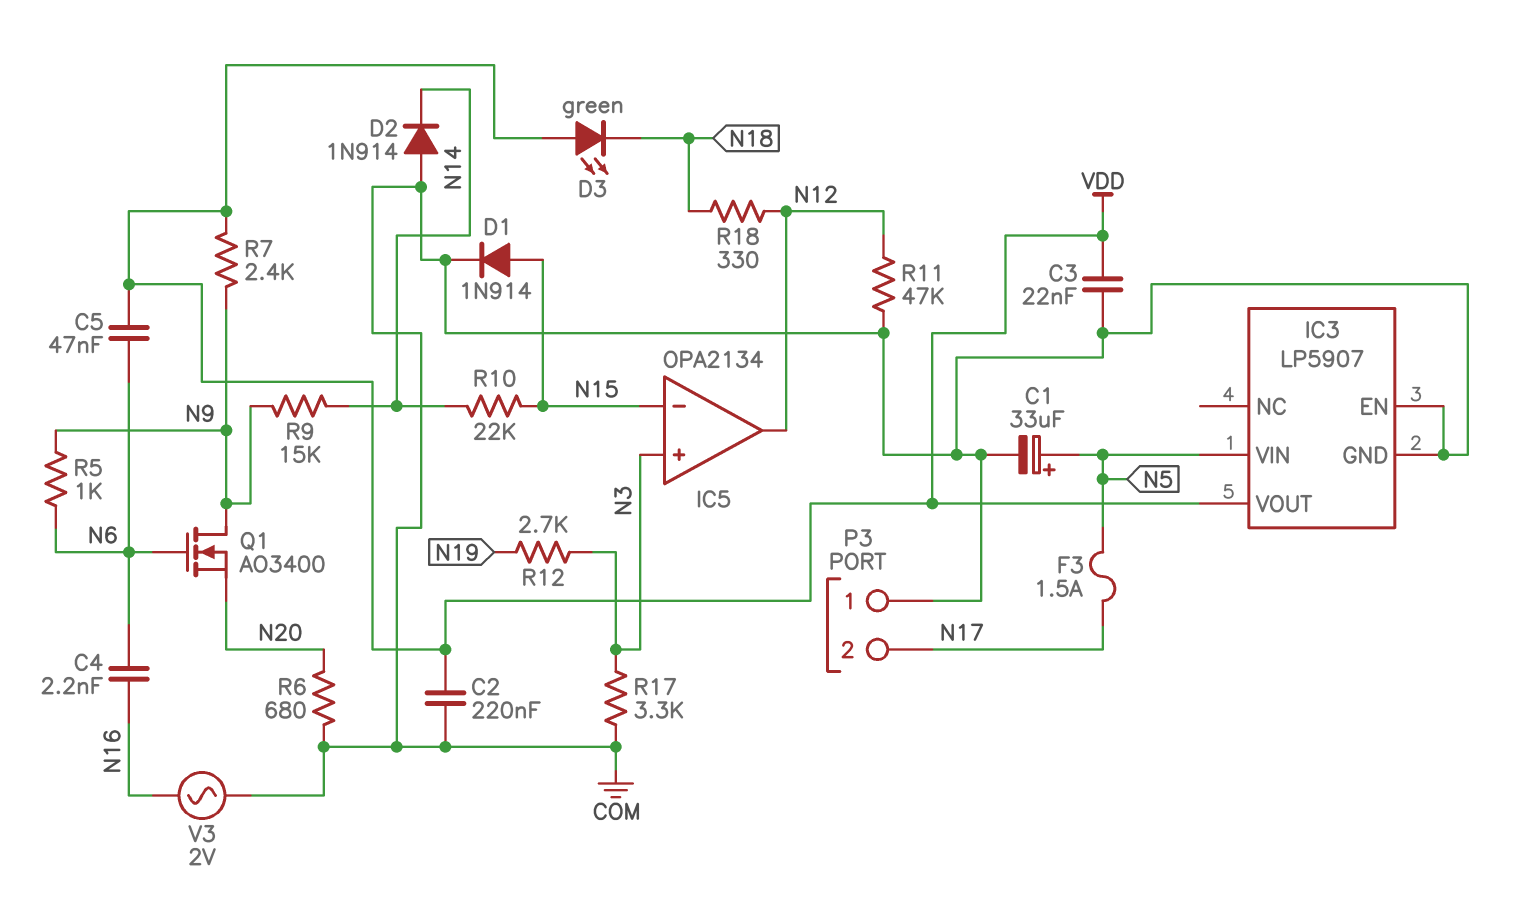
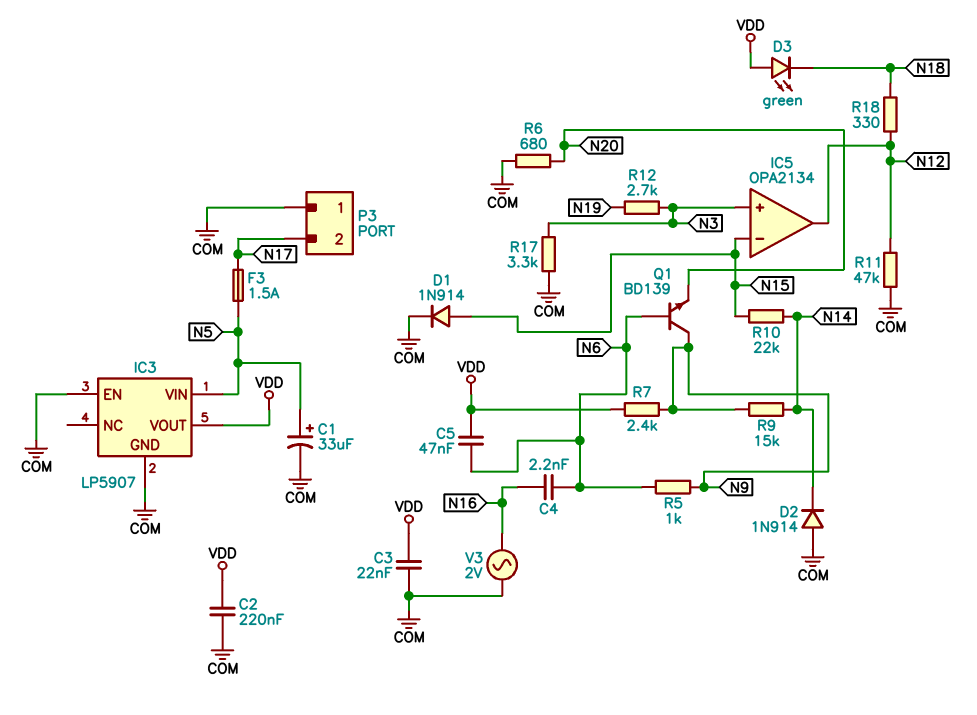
Q1: NMOS AO3400 (G N6, D N9, S N20) -> NPN BD139 (B N6, C N9, E N20)

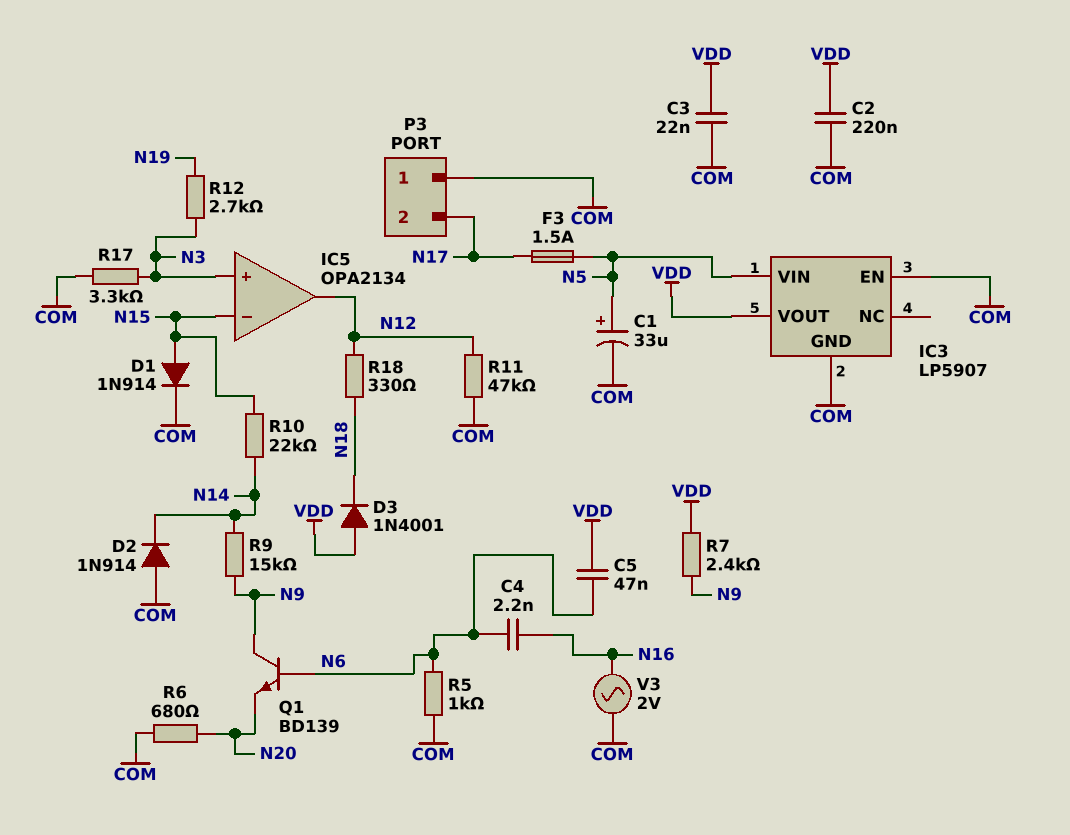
D3: LED green (A VDD, K N18) -> diode 1N4001 (A VDD, K N18)
R5: 1k (N6, N9) -> 1k (COM, N6)

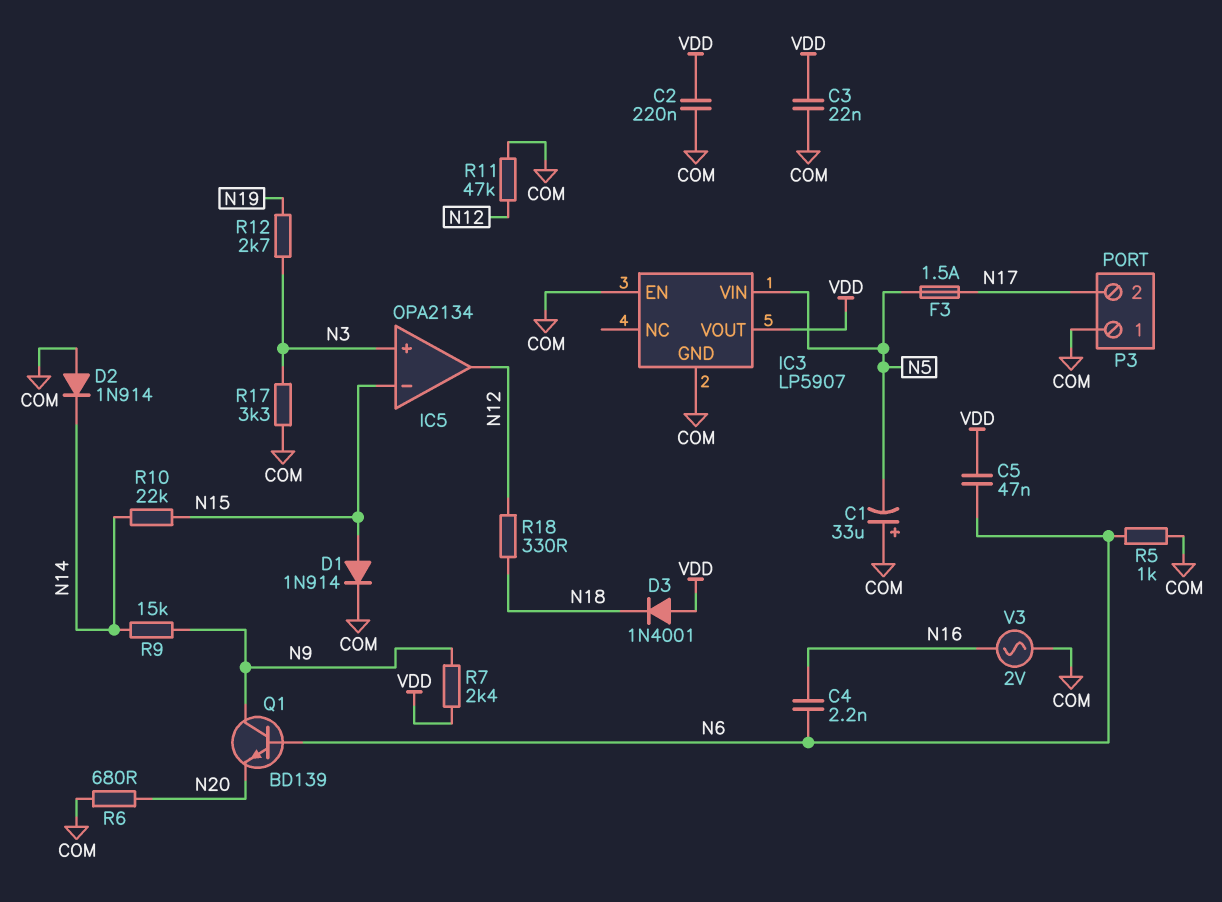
C1: 33uF (plus N5, minus COM) -> 33uF (plus COM, minus N5)

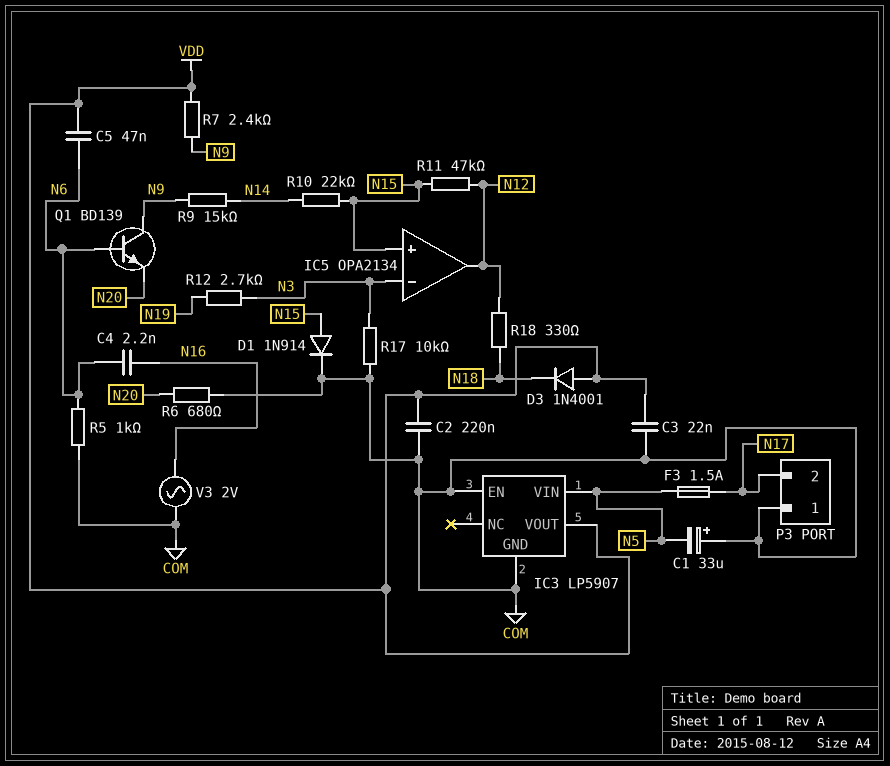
D2: diode 1N914 (A COM, K N14) -> none
IC5 pin in+: N3 -> N15
IC5 pin in-: N15 -> N3
R11: 47k (COM, N12) -> 47k (N12, N15)
R17: 3.3k (COM, N3) -> 10k (COM, N3)

